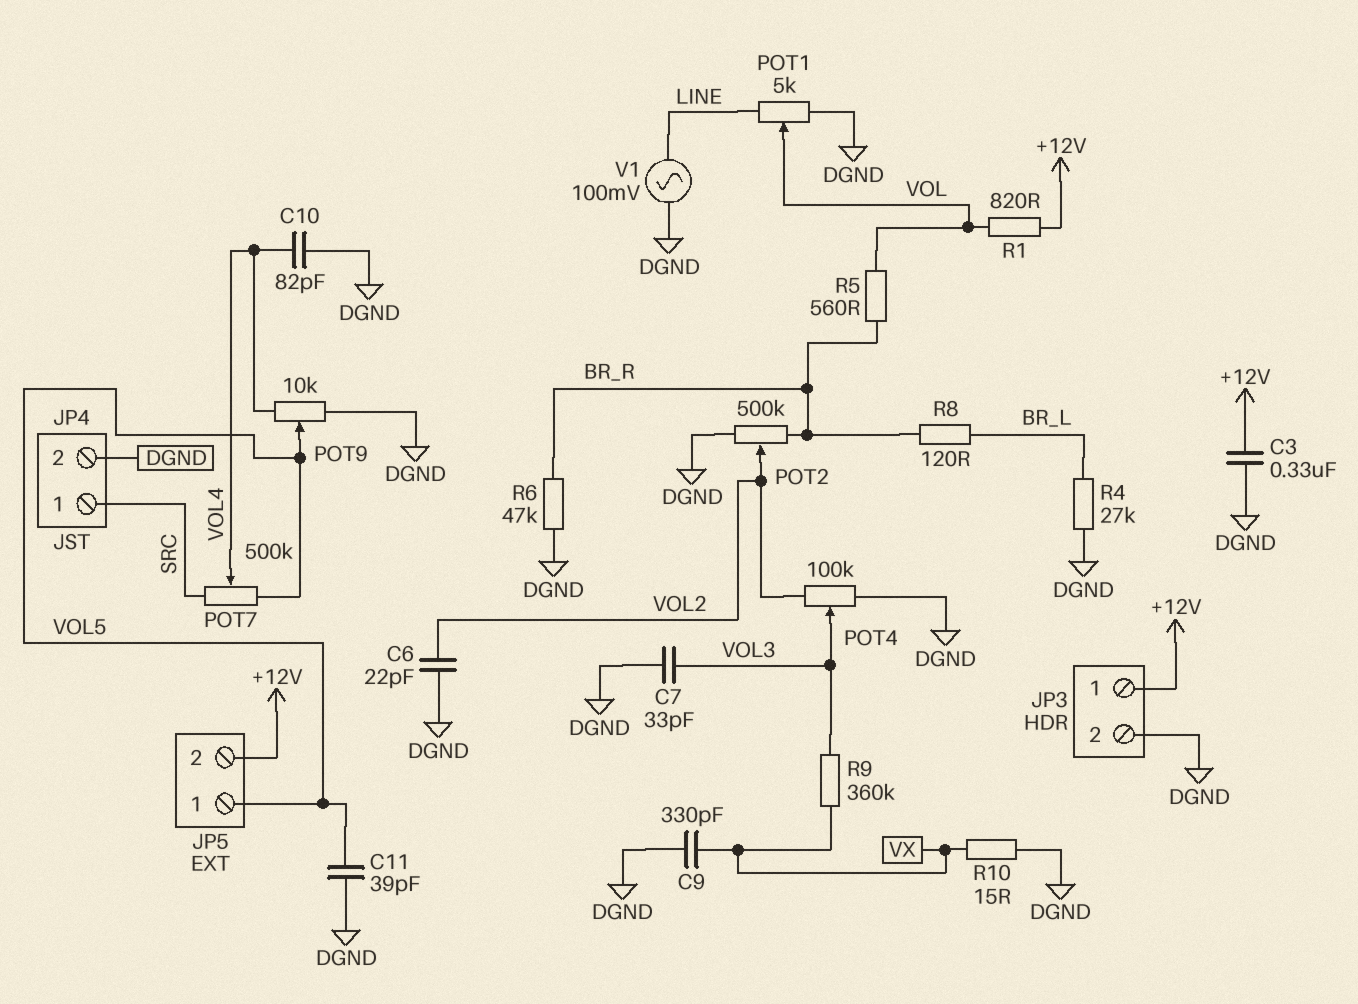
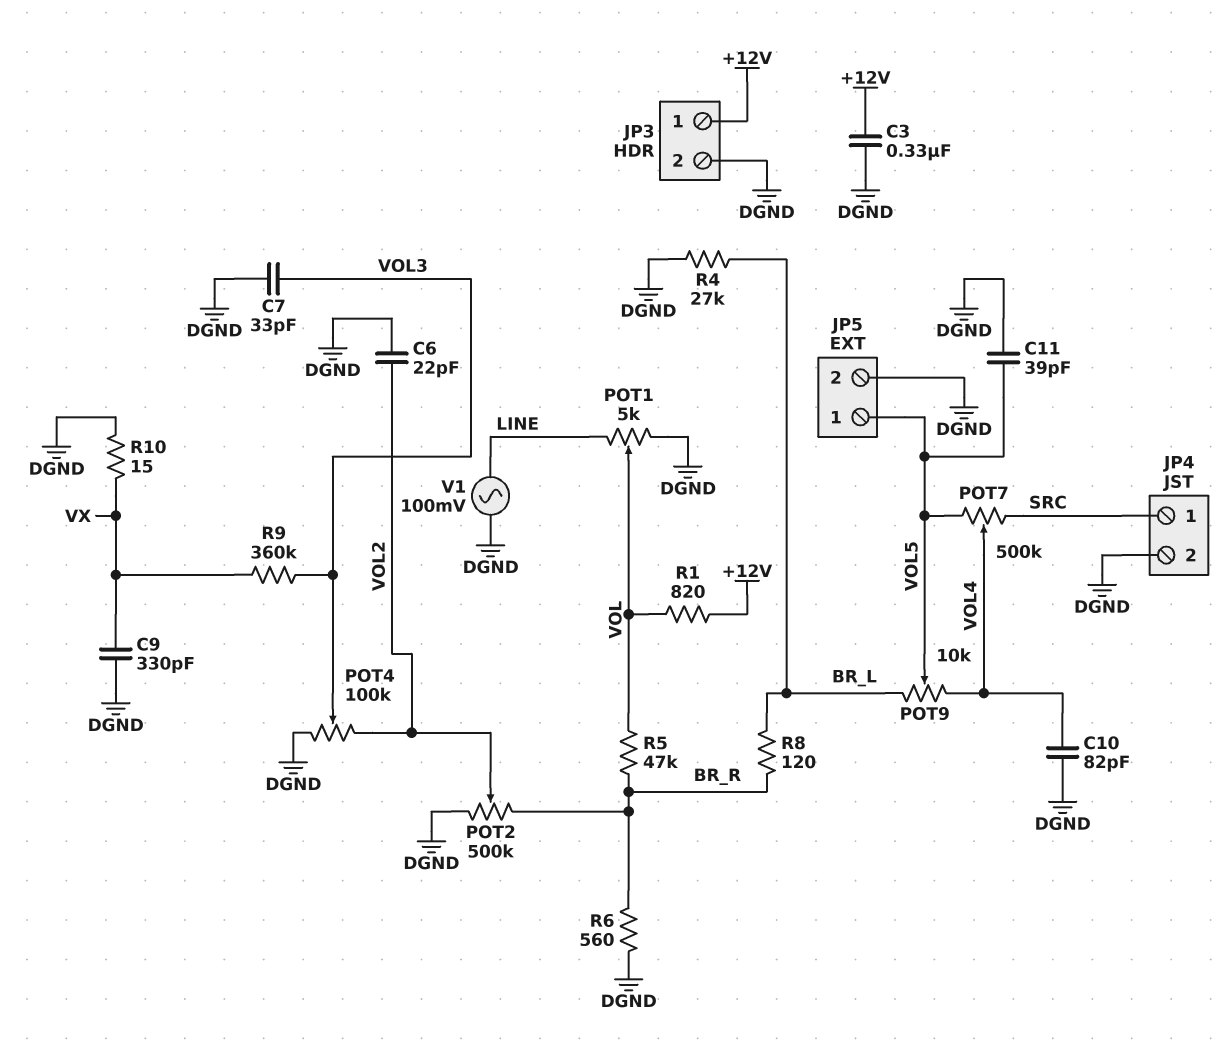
JP5 pin 2: +12V -> DGND
POT9: 10k (DGND, VOL4, wiper VOL5) -> 10k (BR_L, VOL4, wiper VOL5)
R5: 560 (BR_R, VOL) -> 47k (BR_R, VOL)
R6: 47k (BR_R, DGND) -> 560 (BR_R, DGND)

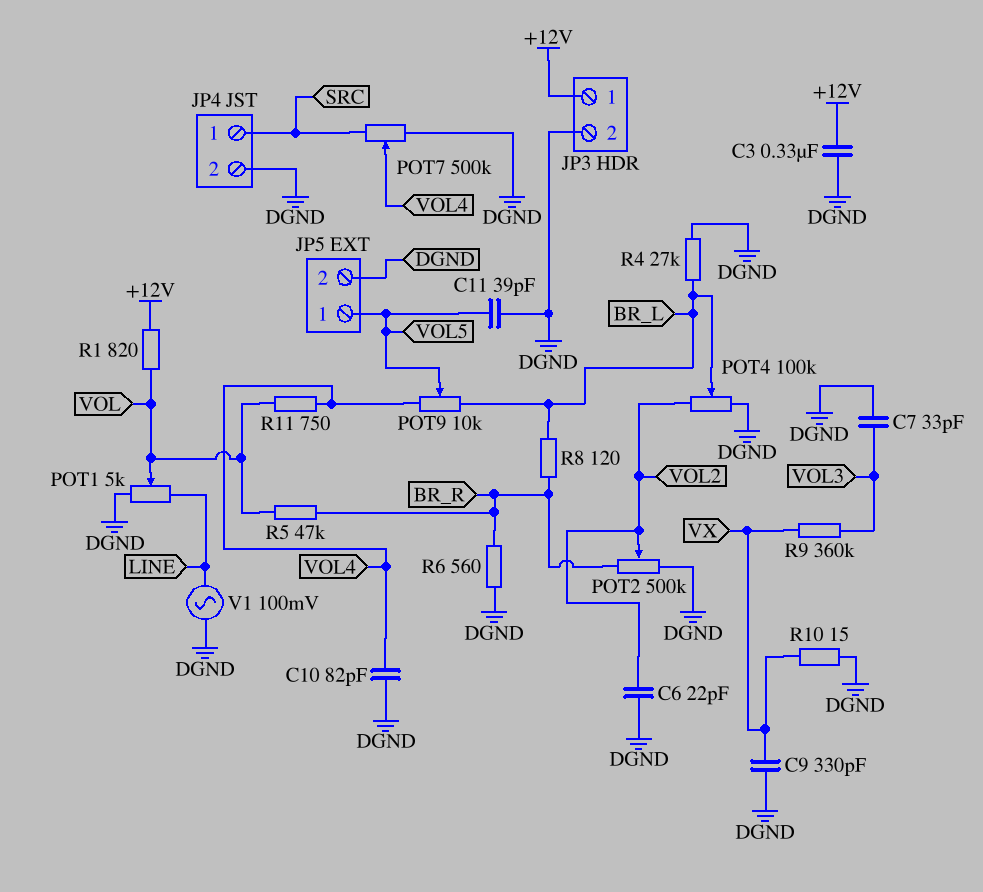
POT4: 100k (DGND, VOL2, wiper VOL3) -> 100k (DGND, VOL2, wiper BR_L)
POT7: 500k (SRC, VOL5, wiper VOL4) -> 500k (DGND, SRC, wiper VOL4)
R11: none -> 750 (VOL, VOL4)

